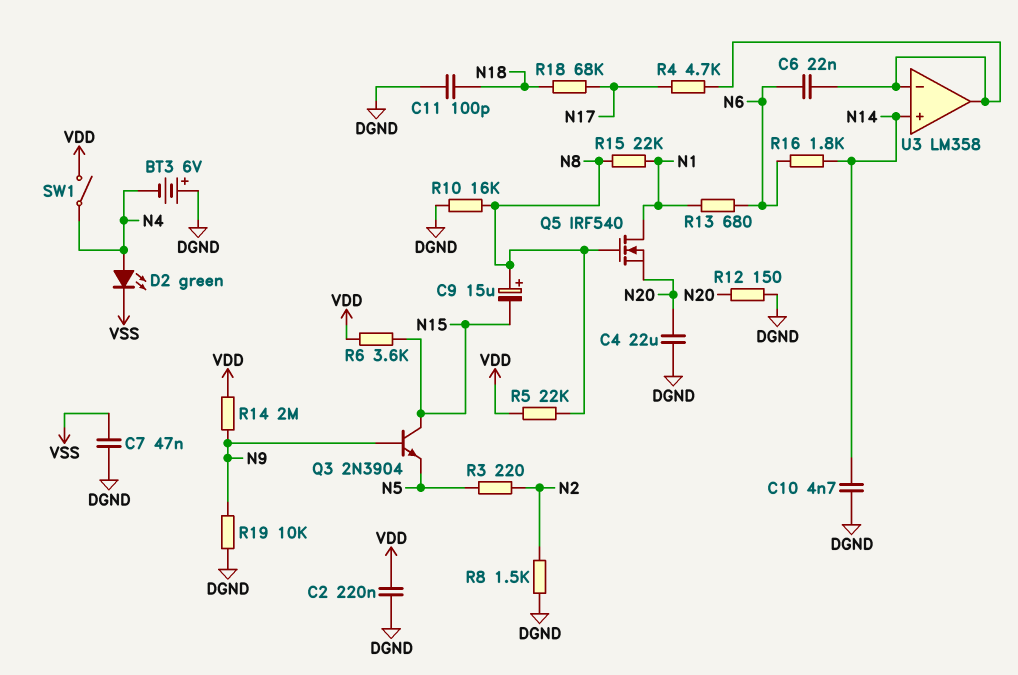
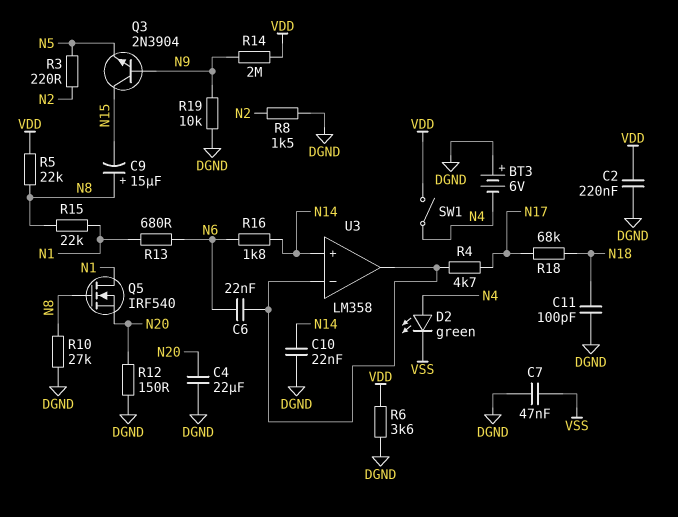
C10: 4.7nF (DGND, N14) -> 22nF (DGND, N14)
R6: 3.6k (N15, VDD) -> 3.6k (DGND, VDD)
R10: 16k (DGND, N8) -> 27k (DGND, N8)

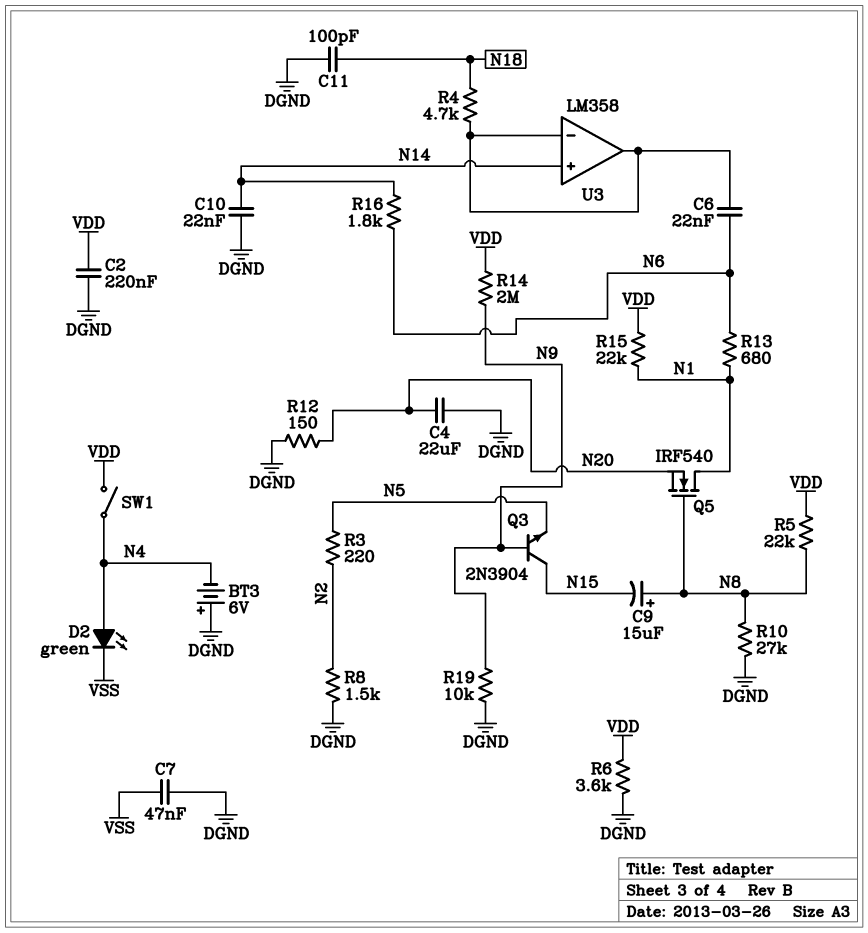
R4: 4.7k (N17, U3/in-) -> 4.7k (N18, U3/in-)
R15: 22k (N1, N8) -> 22k (N1, VDD)
R18: 68k (N17, N18) -> none

